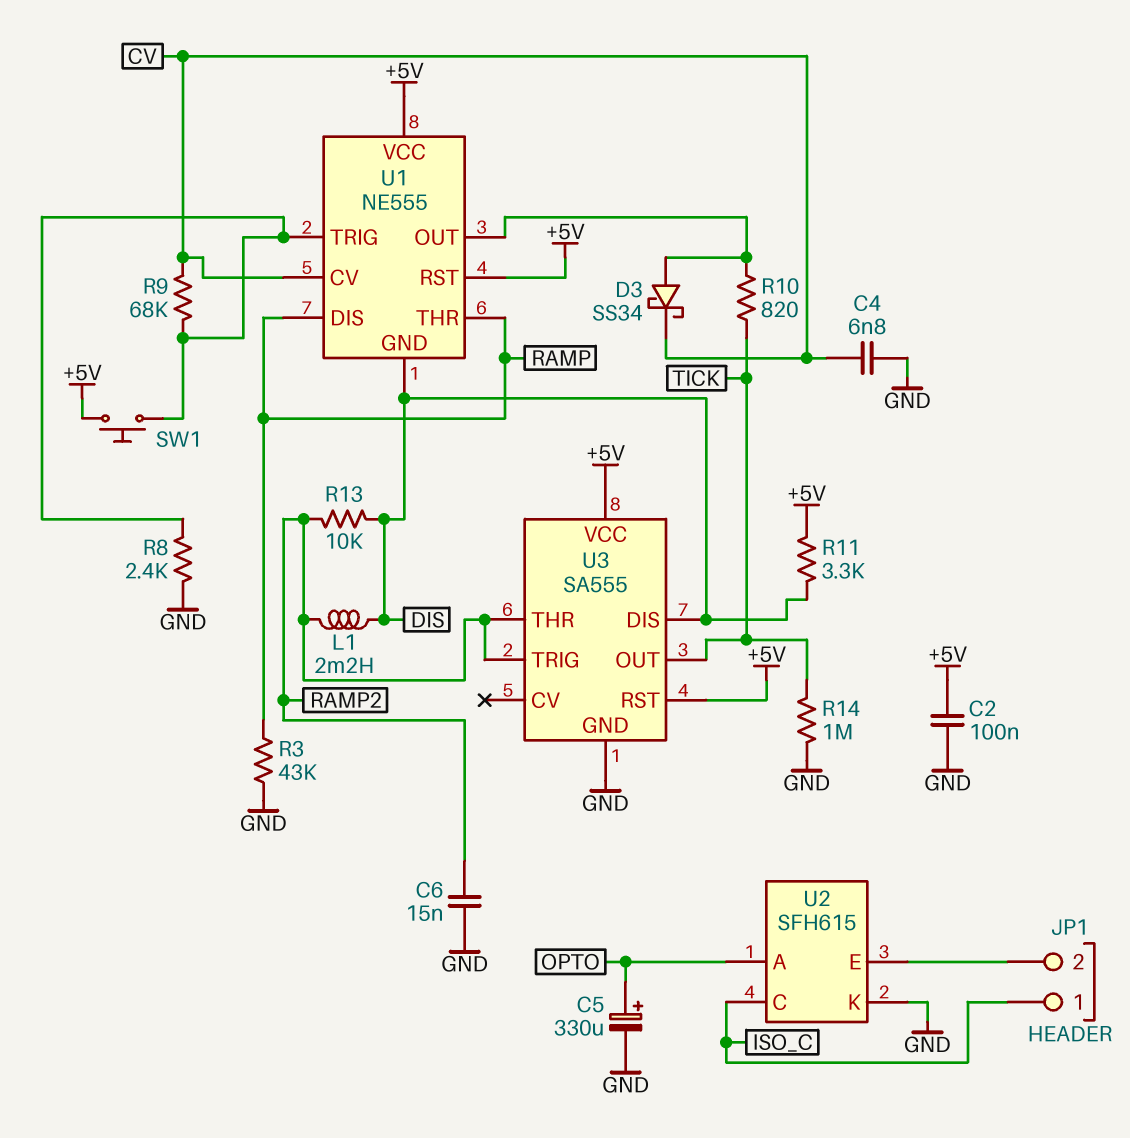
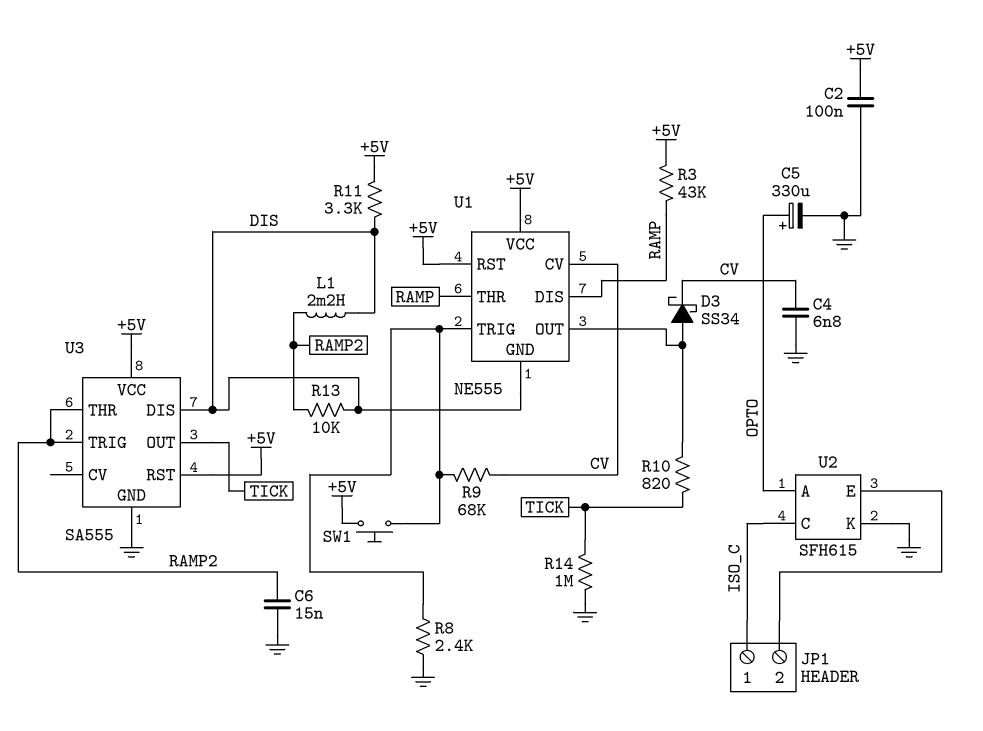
R3: 43k (GND, RAMP) -> 43k (+5V, RAMP)

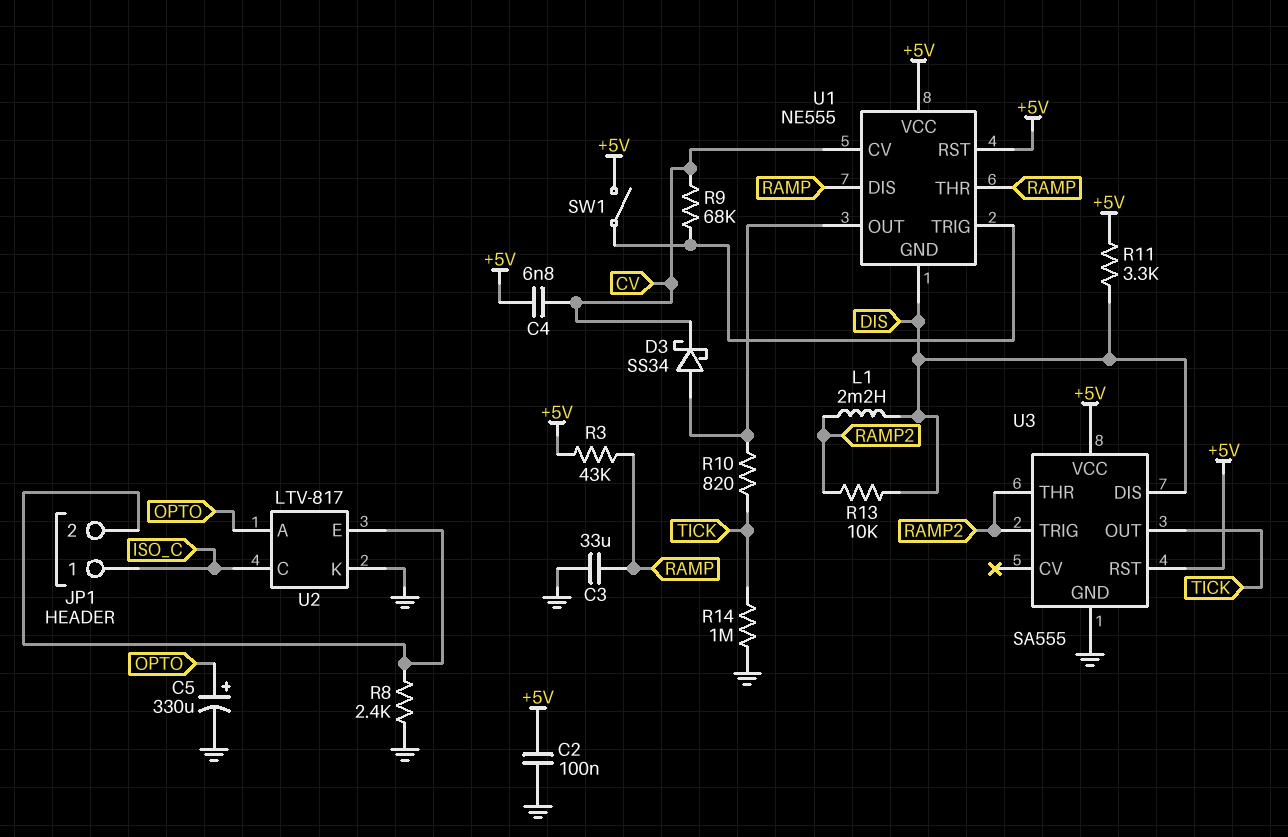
C3: none -> 33uF (GND, RAMP)
C4: 6.8nF (CV, GND) -> 6.8nF (+5V, CV)
C6: 15nF (GND, RAMP2) -> none
R8: 2.4k (GND, U1/TRIG) -> 2.4k (GND, JP1/2)
SW1: button (+5V, U1/TRIG) -> switch (+5V, U1/TRIG)
U2: SFH615 -> LTV-817

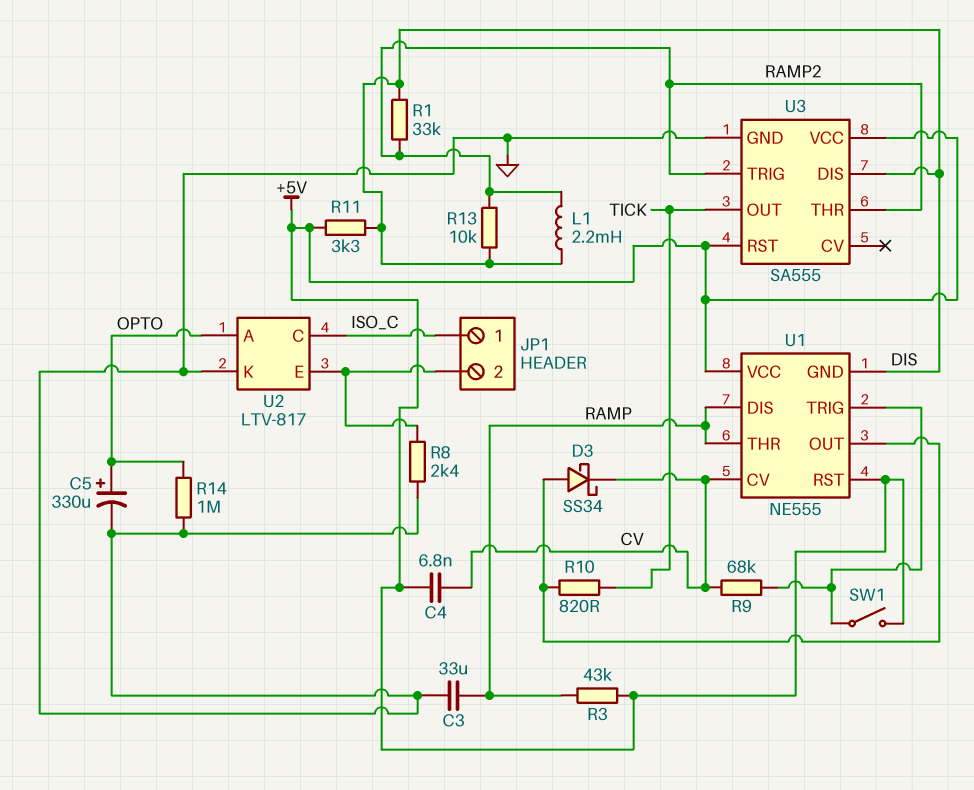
C2: 100nF (+5V, GND) -> none
R1: none -> 33k (DIS, RAMP2)
R14: 1M (GND, TICK) -> 1M (GND, OPTO)

